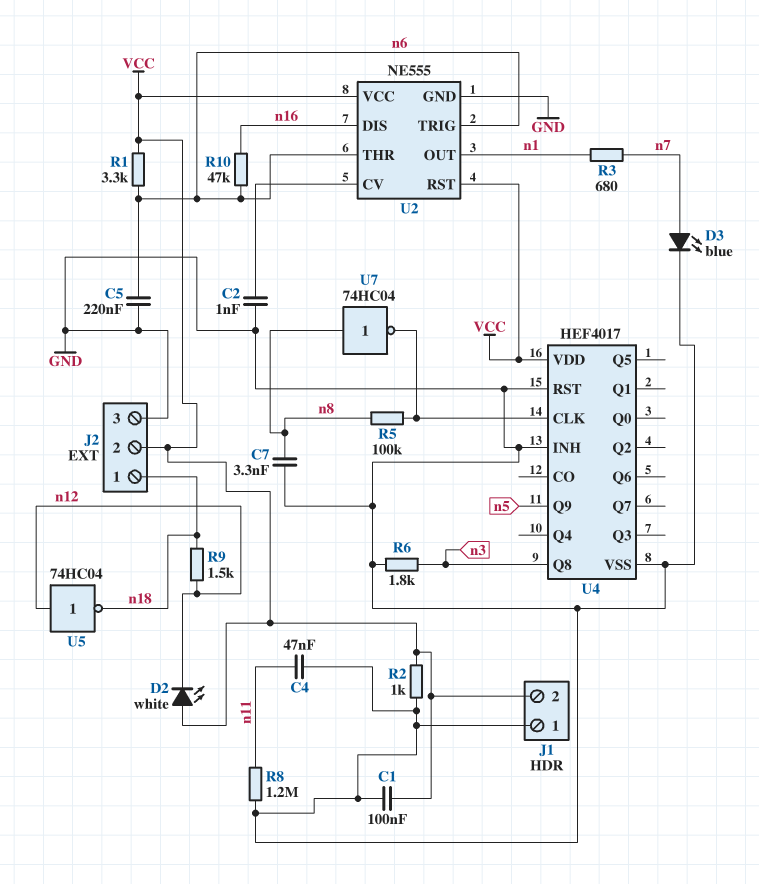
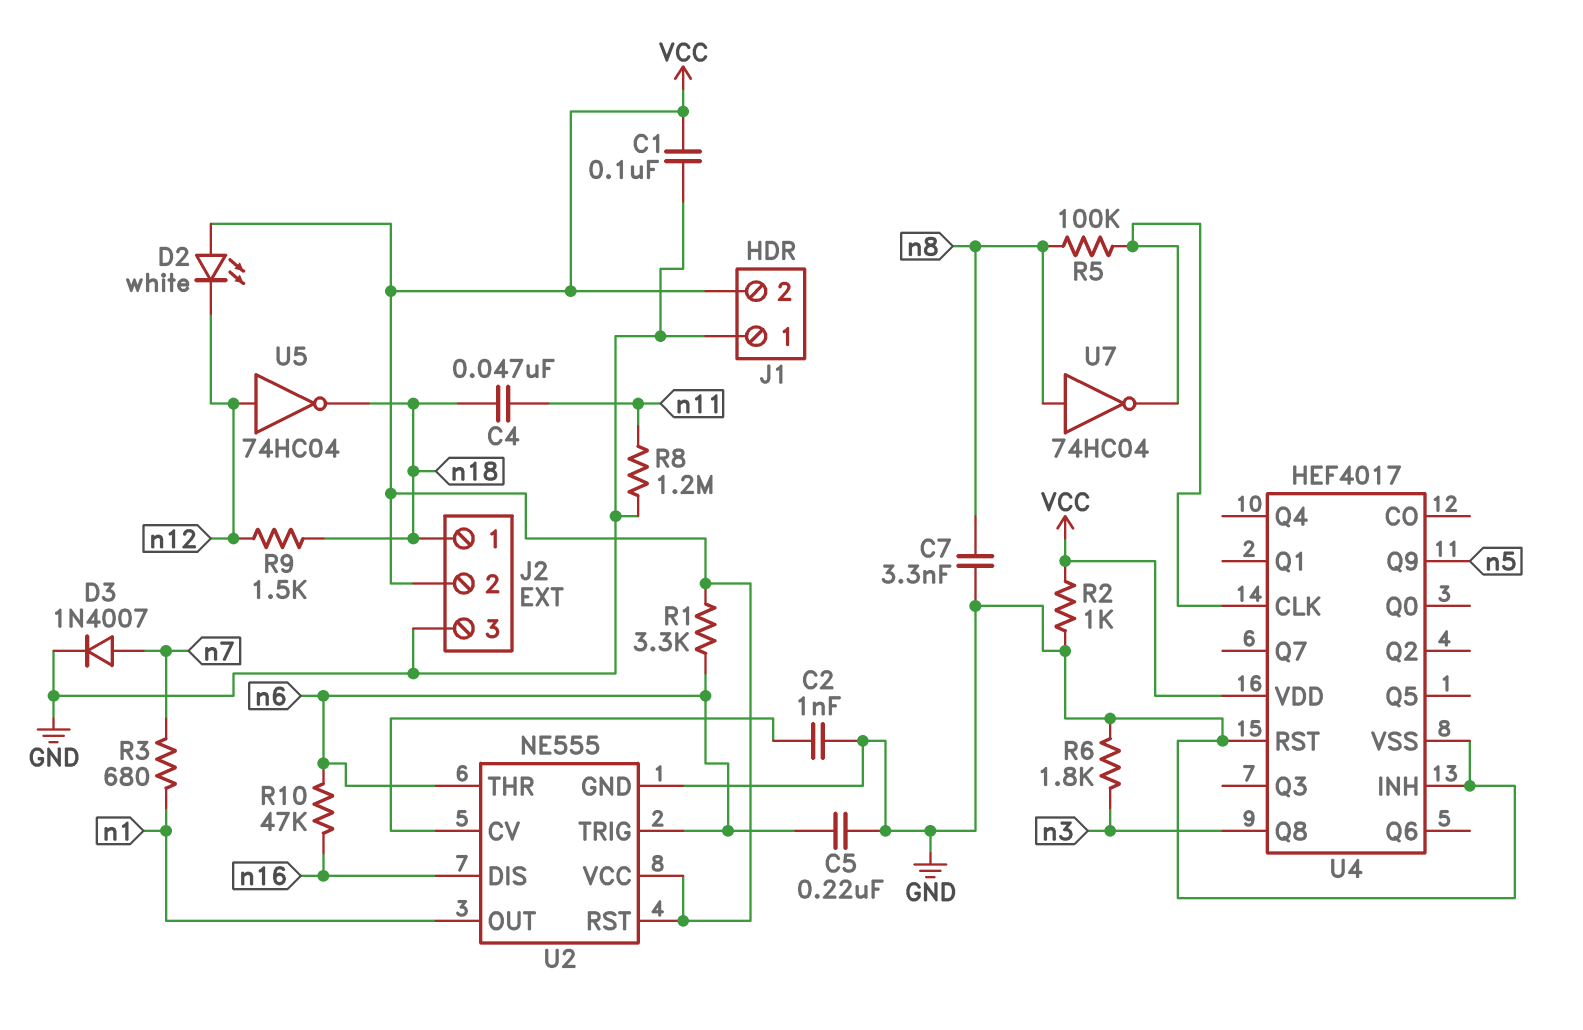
C4: 47nF (GND, n11) -> 47nF (n11, n18)
D3: LED blue (A n7, K GND) -> diode 1N4007 (A n7, K GND)

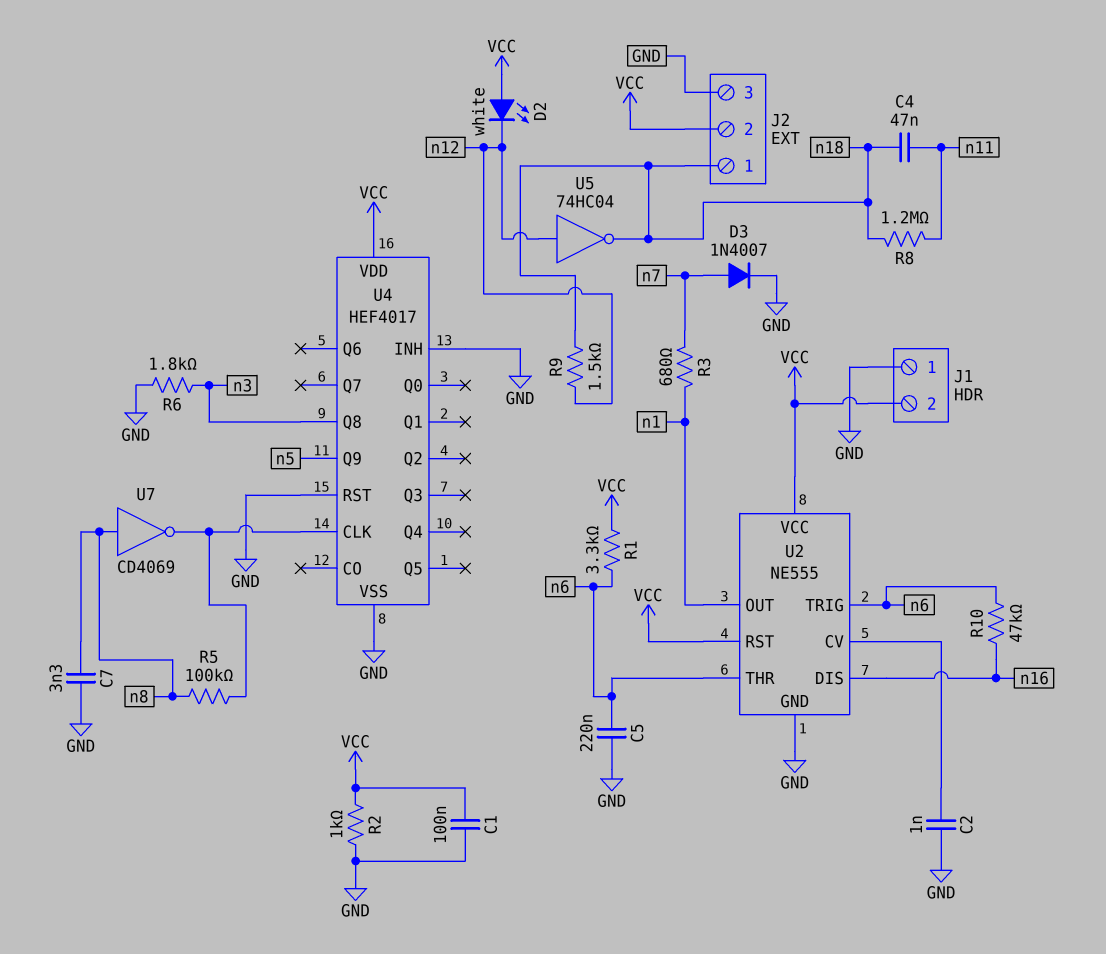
R8: 1.2M (GND, n11) -> 1.2M (n11, n18)
U7: NOT 74HC04 (in n8, out U4/CLK) -> NOT CD4069 (in n8, out U4/CLK)

